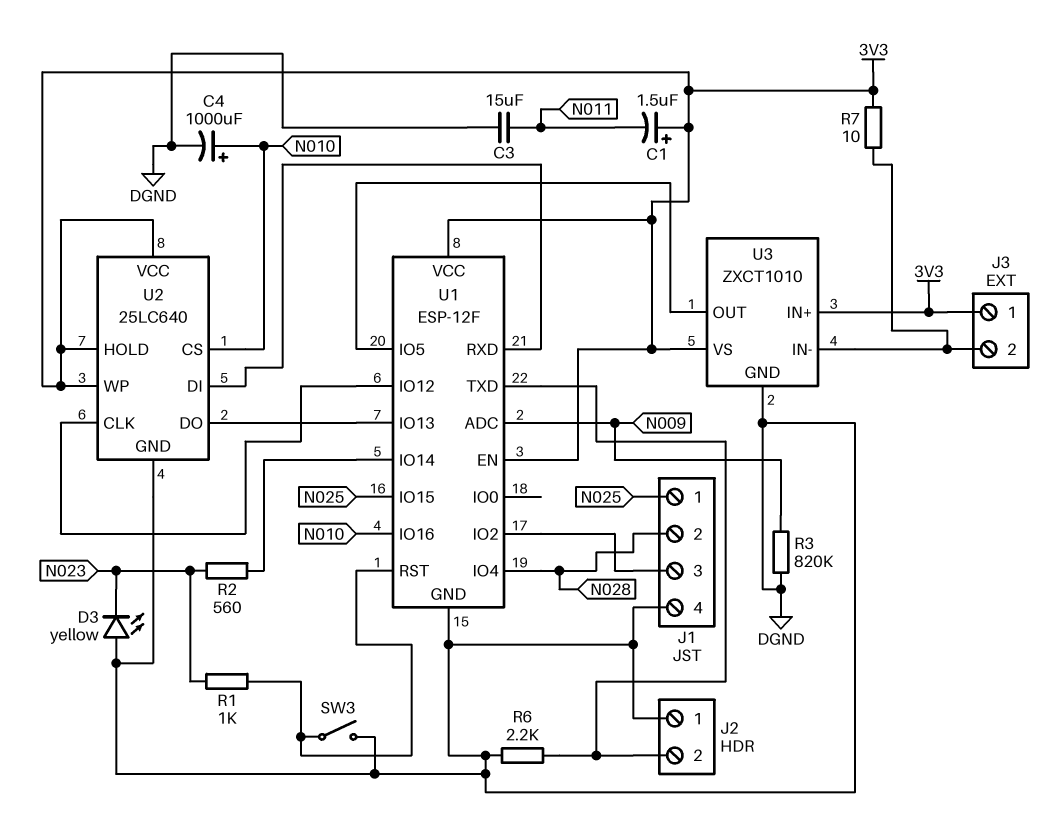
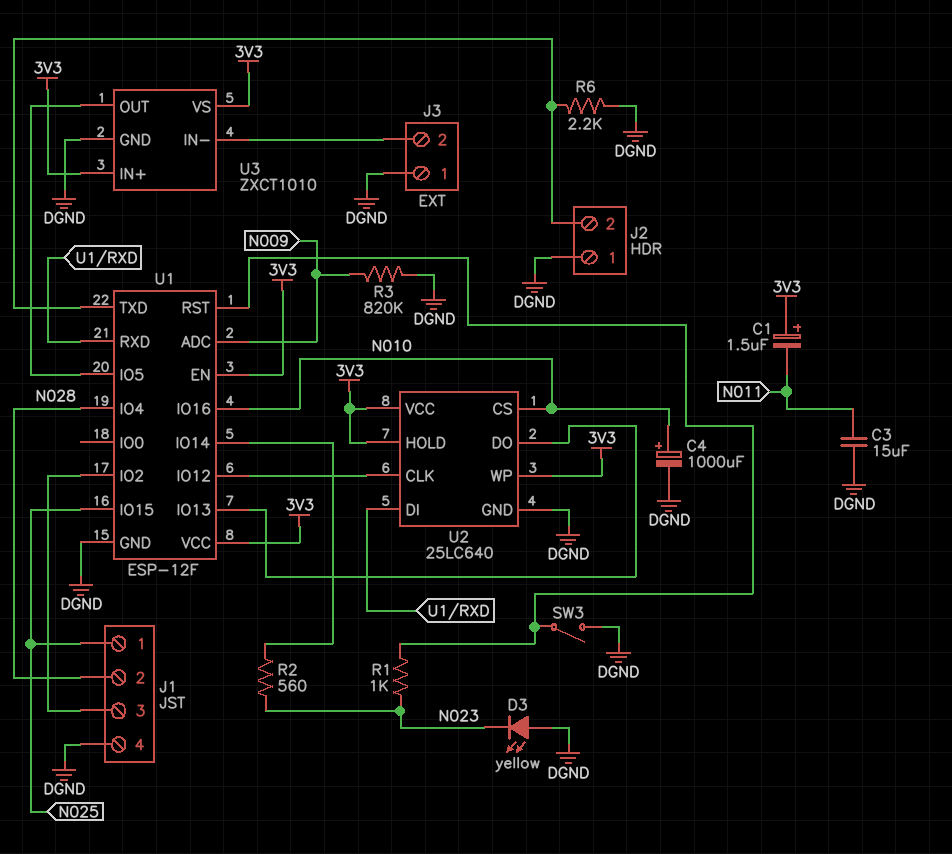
J3 pin 1: 3V3 -> DGND
R7: 10 (3V3, J3/2) -> none

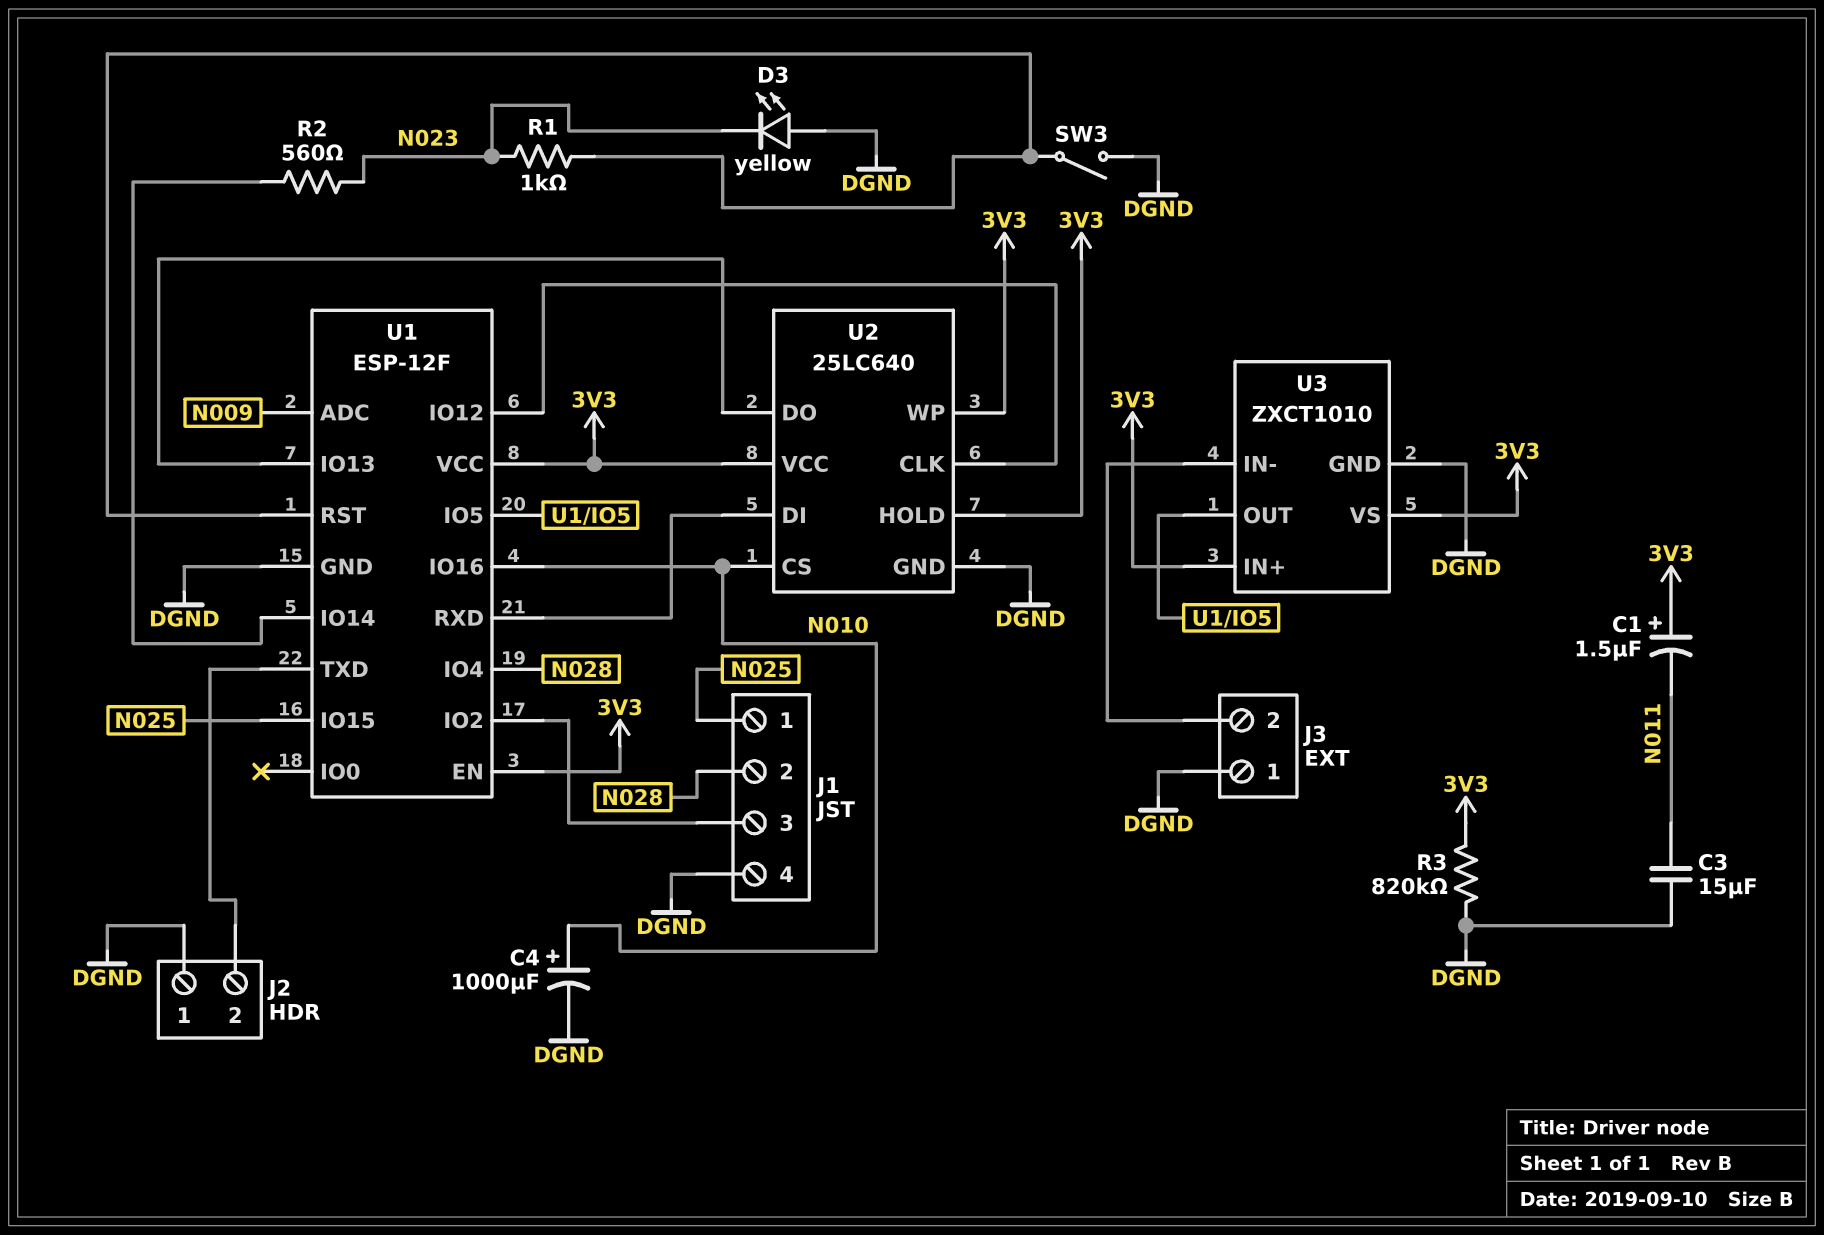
R3: 820k (DGND, N009) -> 820k (3V3, DGND)
R6: 2.2k (DGND, J2/2) -> none

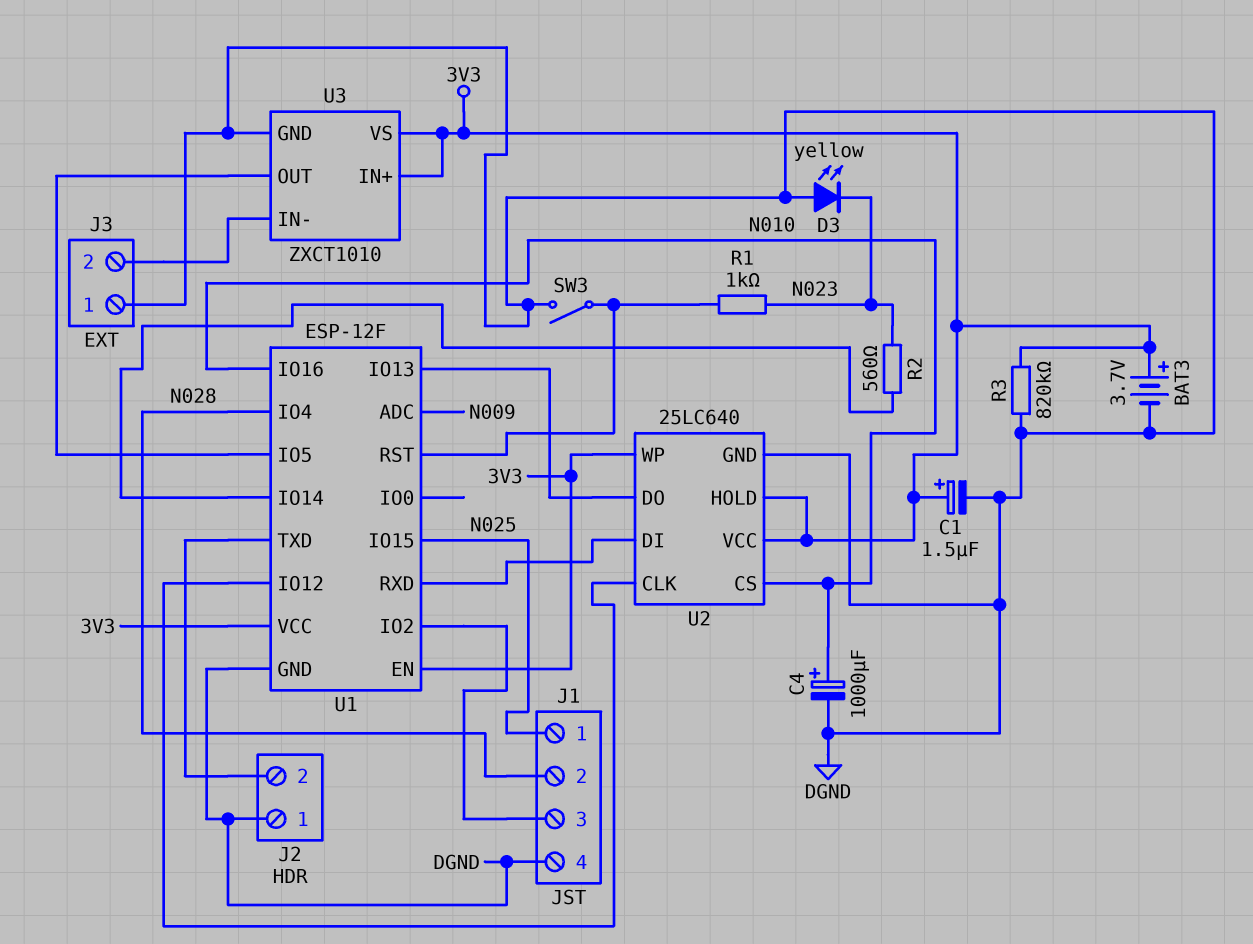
BAT3: none -> 3.7V (plus 3V3, minus DGND)
C1: 1.5uF (plus 3V3, minus N011) -> 1.5uF (plus 3V3, minus DGND)
C3: 15uF (DGND, N011) -> none

